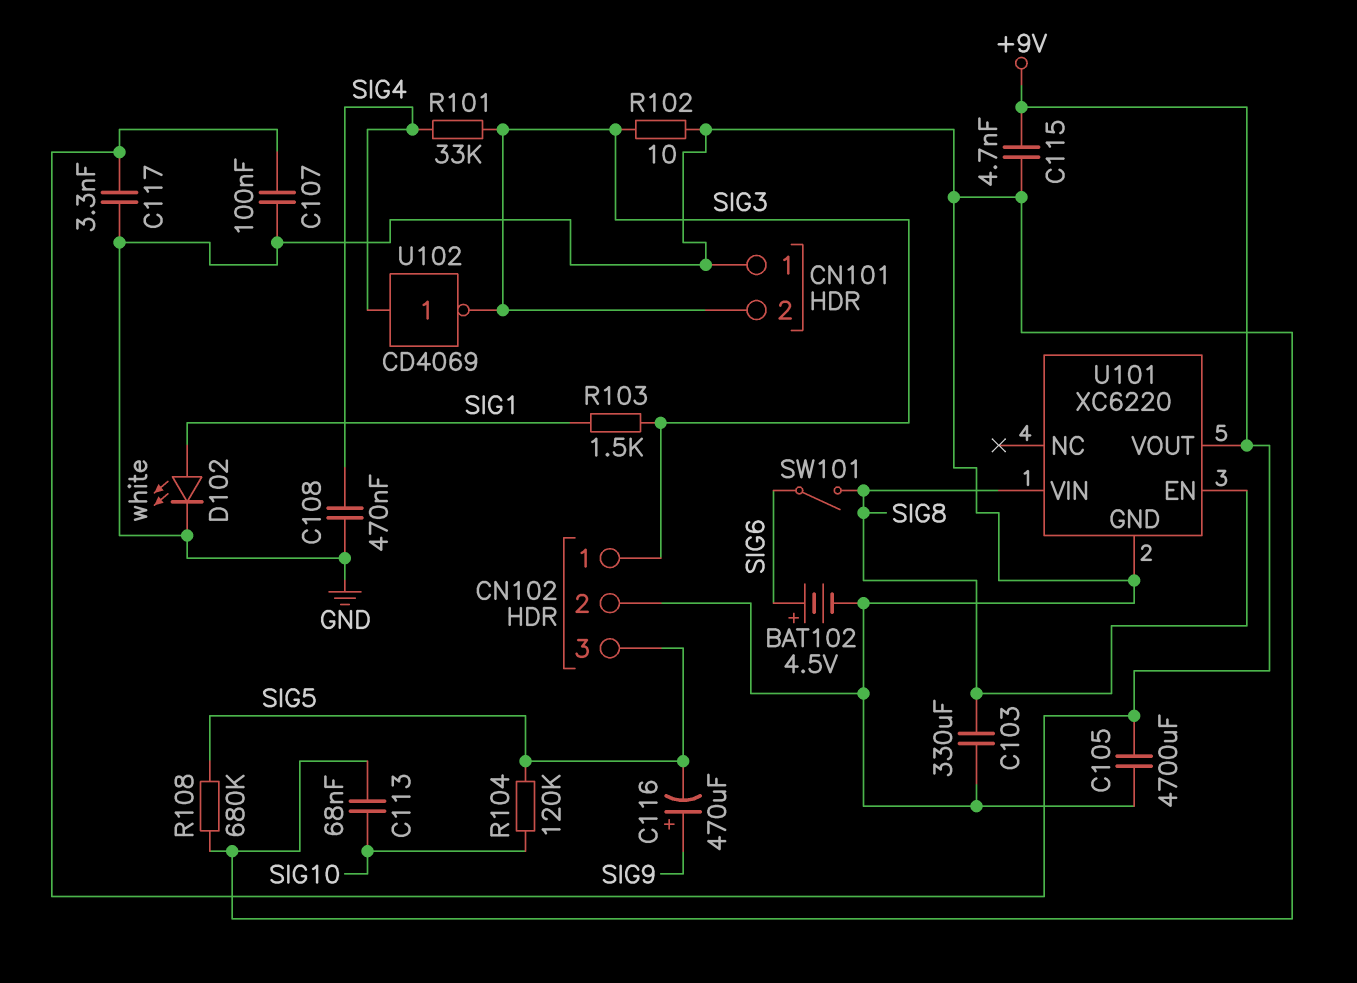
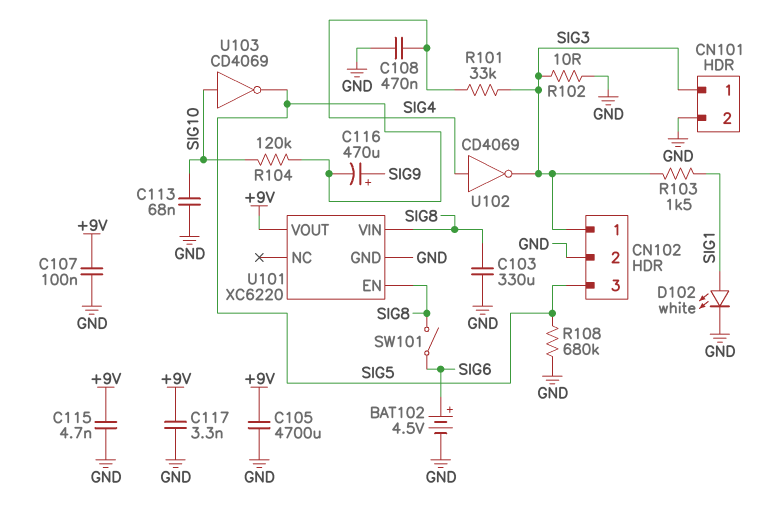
CN101 pin 1: GND -> SIG3
CN101 pin 2: SIG3 -> GND
U103: none -> NOT CD4069 (in SIG10, out SIG5)

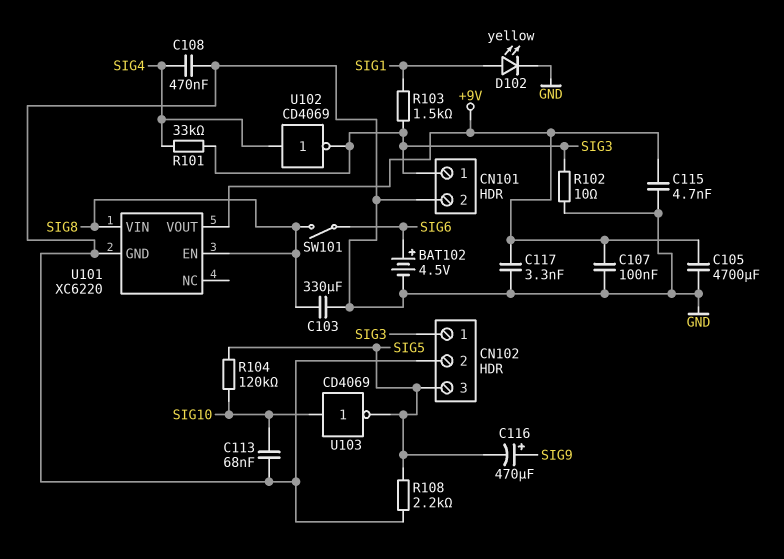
D102: LED white (A SIG1, K GND) -> LED yellow (A SIG1, K GND)
R108: 680k (GND, SIG5) -> 2.2k (GND, SIG5)

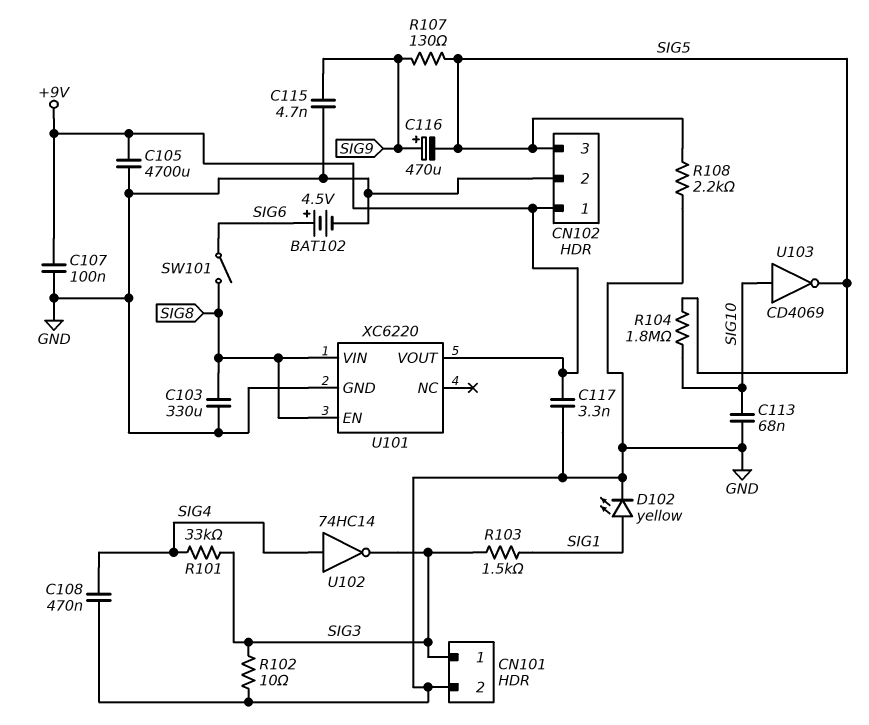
C115: 4.7nF (+9V, GND) -> 4.7nF (GND, SIG9)
CN102 pin 1: SIG3 -> +9V
R104: 120k (SIG5, SIG10) -> 1.8M (SIG5, SIG10)
R107: none -> 130 (SIG5, SIG9)
U102: NOT CD4069 (in SIG4, out SIG3) -> NOT 74HC14 (in SIG4, out SIG3)

